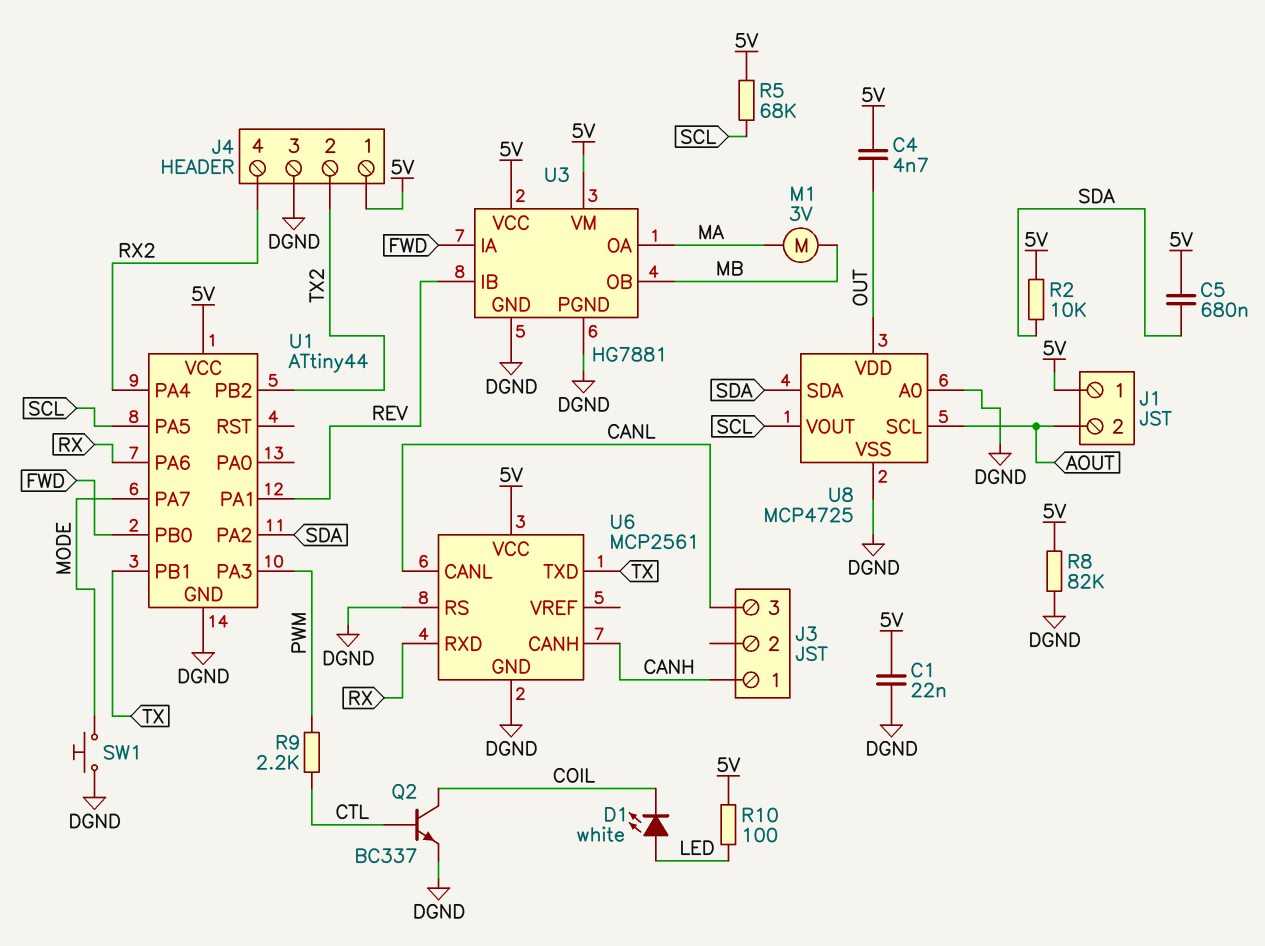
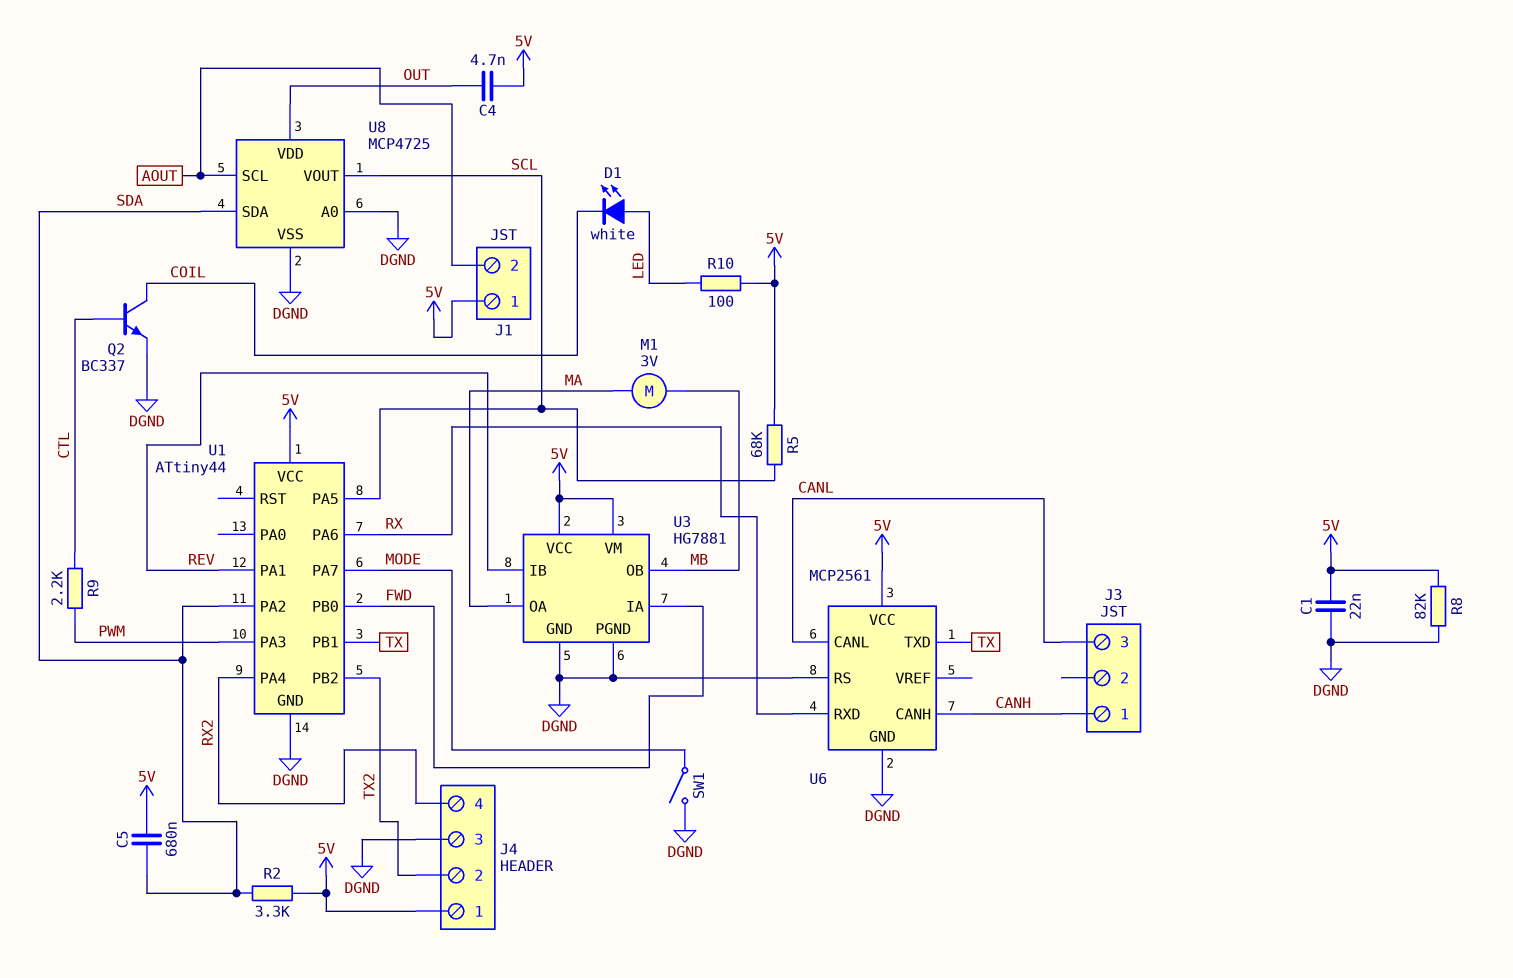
R2: 10k (5V, SDA) -> 3.3k (5V, SDA)
SW1: button (DGND, MODE) -> switch (DGND, MODE)

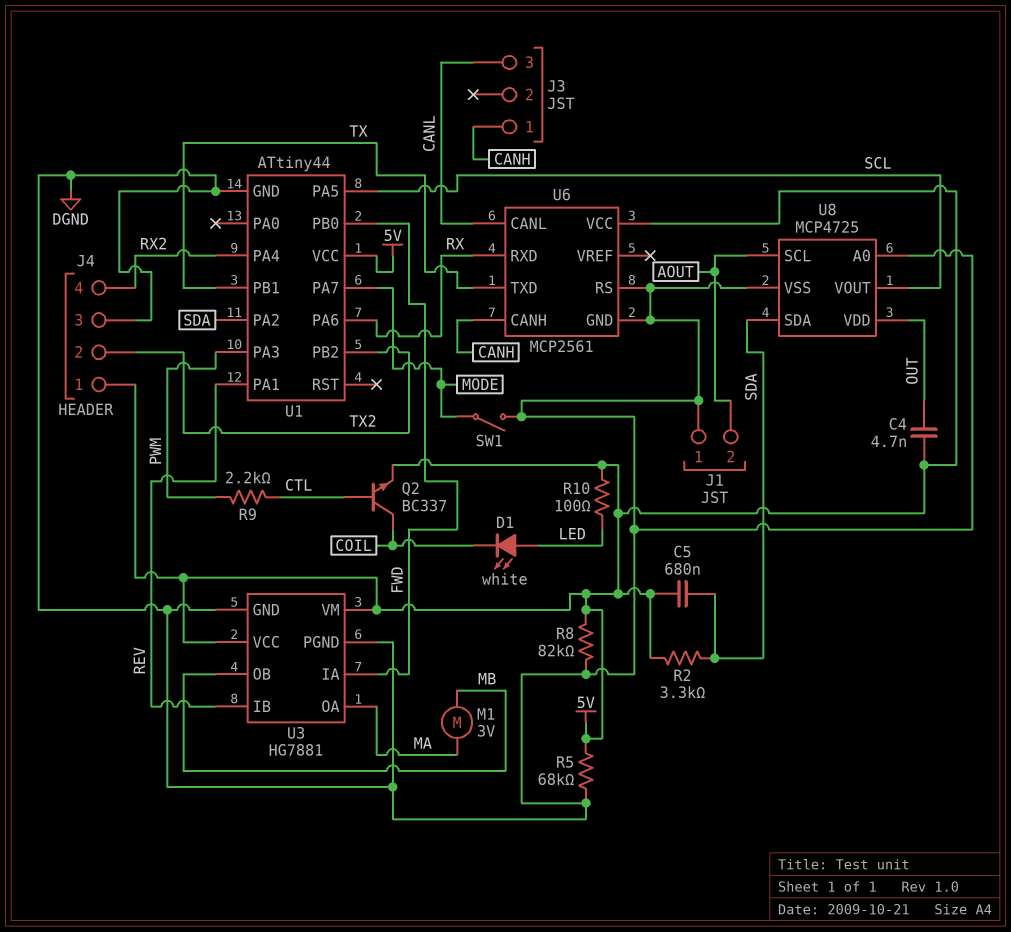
C1: 22nF (5V, DGND) -> none
J1 pin 1: 5V -> DGND
Q2: NPN BC337 (B CTL, C COIL, E DGND) -> NPN BC337 (B CTL, C COIL, E 5V)
R5: 68k (5V, SCL) -> 68k (5V, DGND)

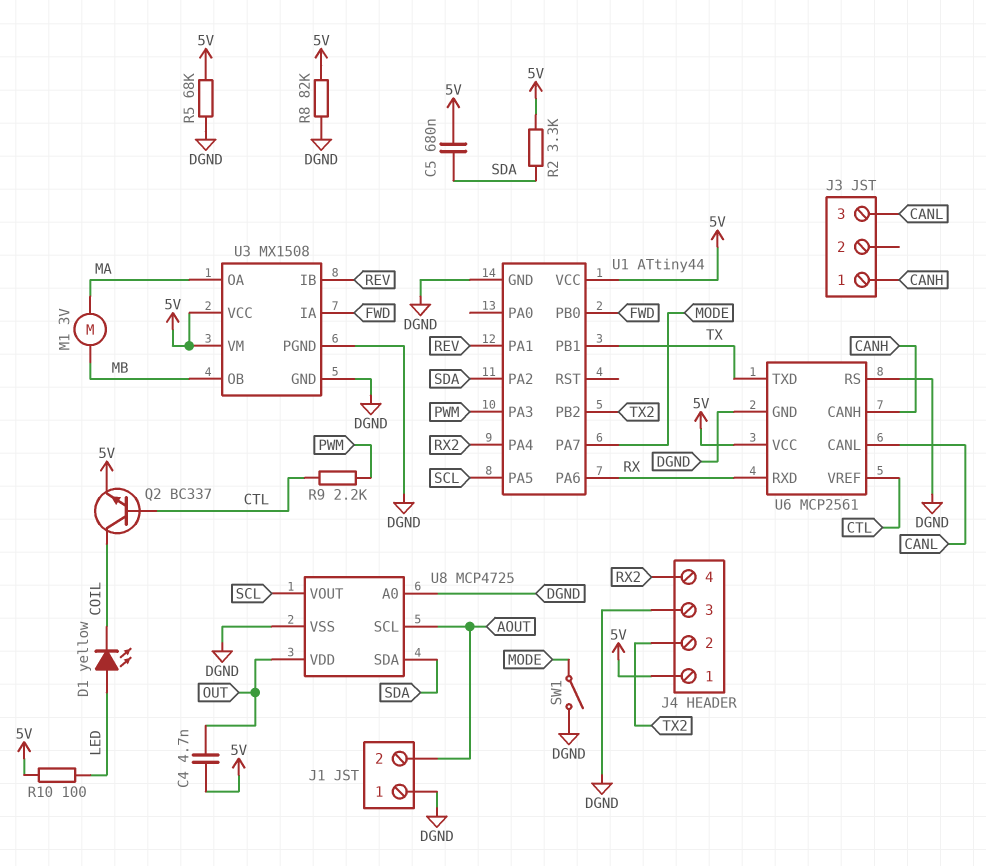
D1: LED white (A LED, K COIL) -> LED yellow (A LED, K COIL)
U3: HG7881 -> MX1508
U6 pin VREF: none -> CTL

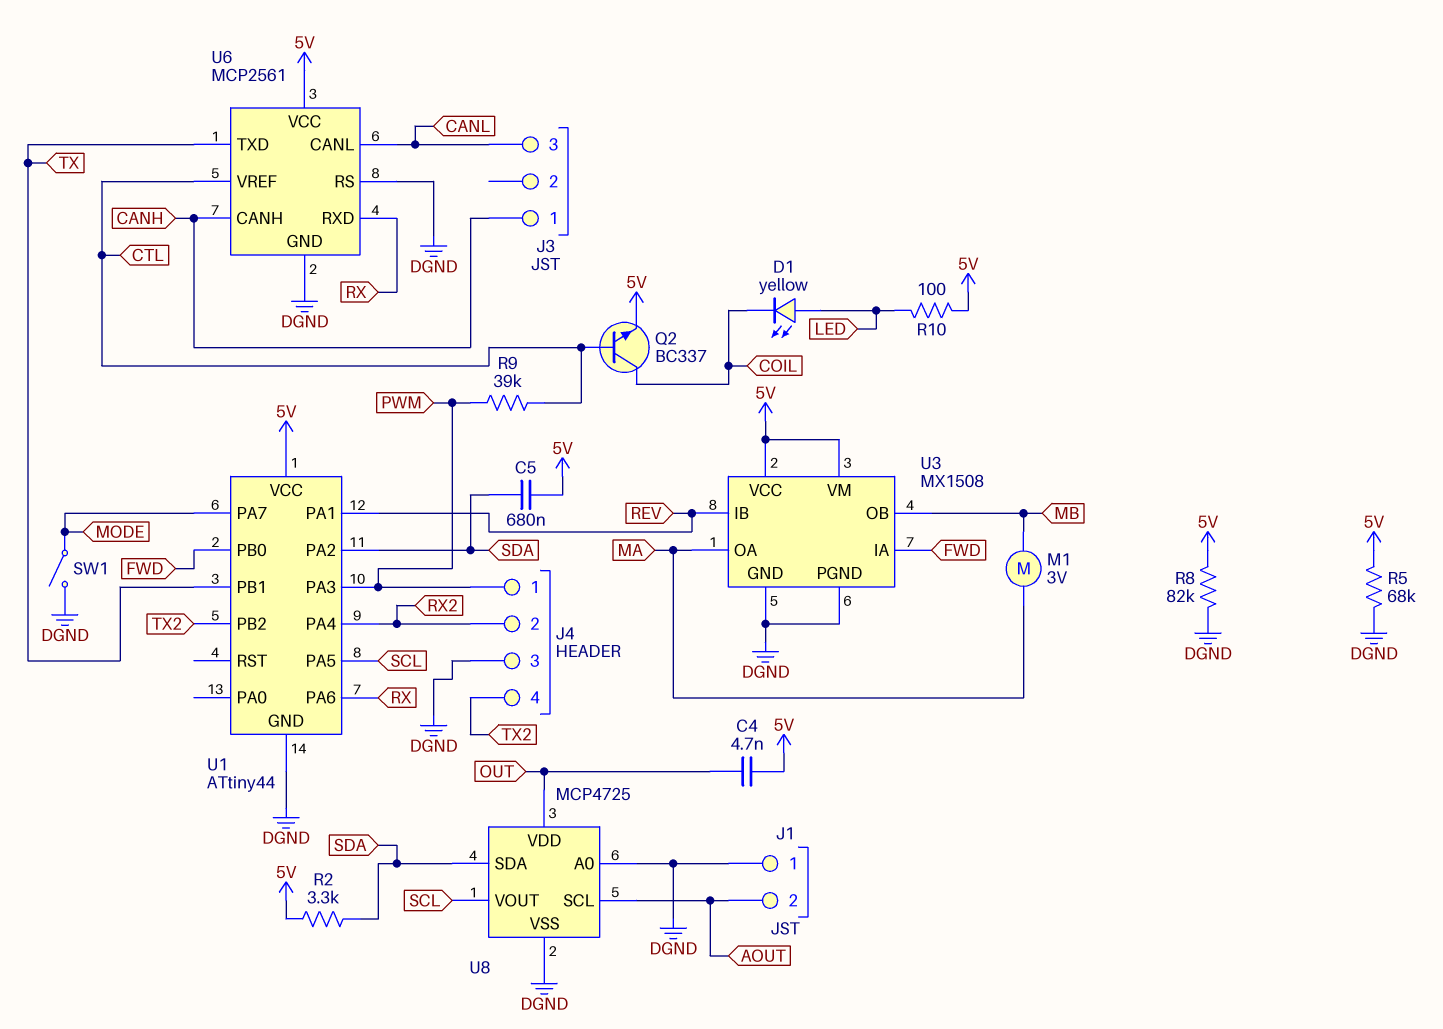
J4 pin 1: 5V -> PWM
J4 pin 2: TX2 -> RX2
J4 pin 4: RX2 -> TX2
R9: 2.2k (CTL, PWM) -> 39k (CTL, PWM)

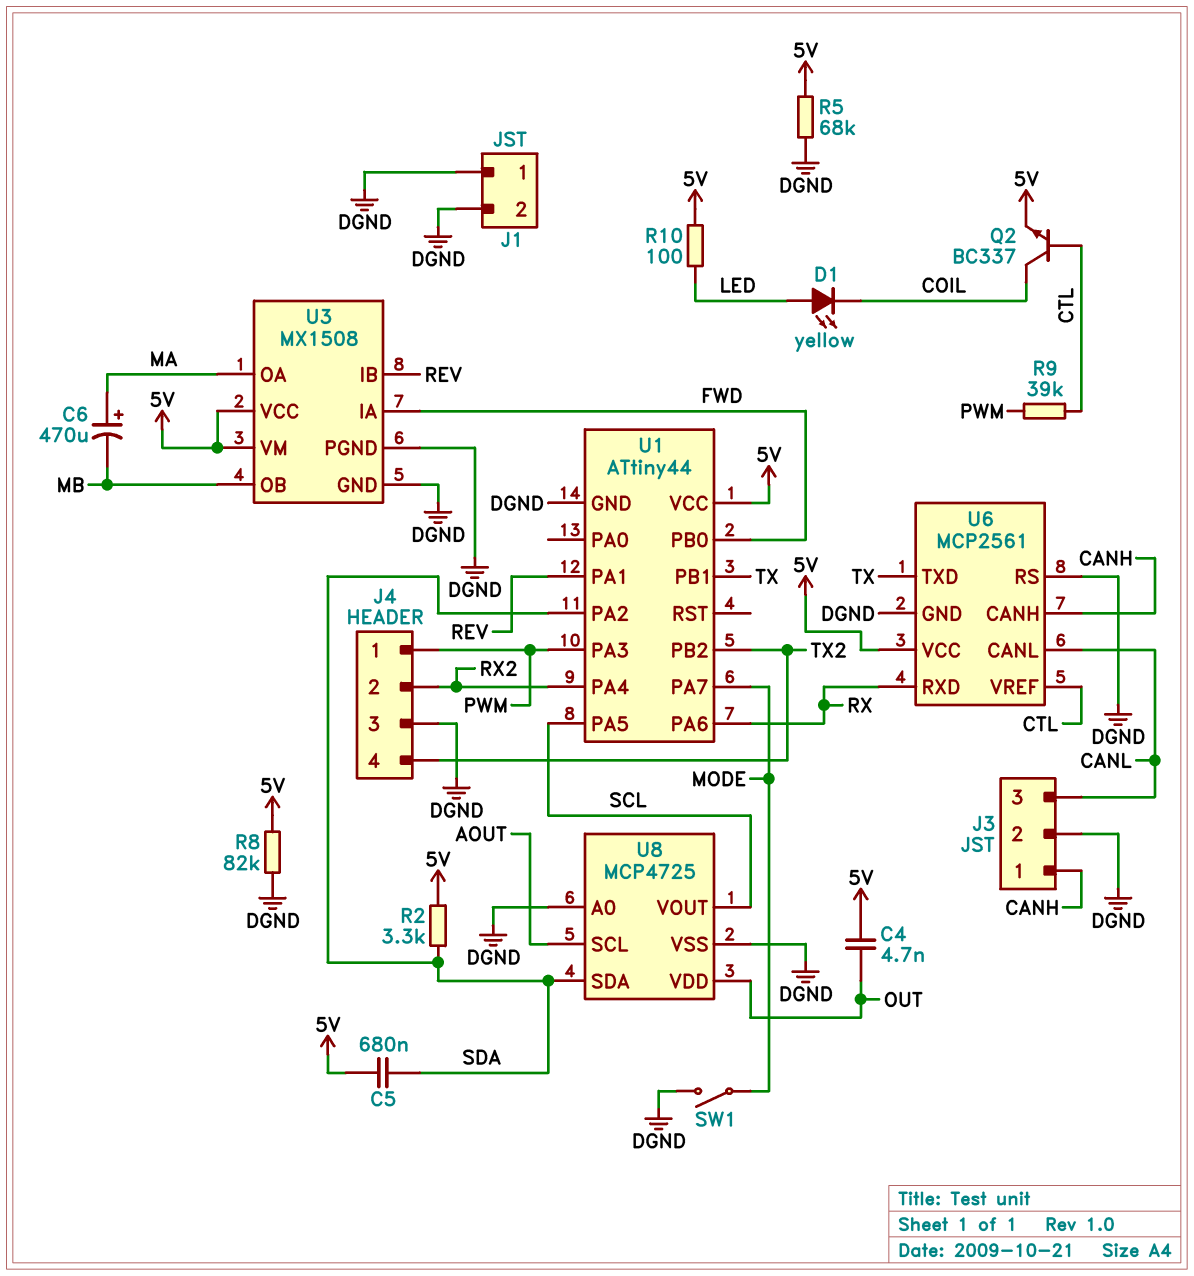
C6: none -> 470uF (plus MA, minus MB)
J1 pin 2: AOUT -> DGND
J3 pin 2: none -> DGND
M1: motor 3V (MA, MB) -> none

